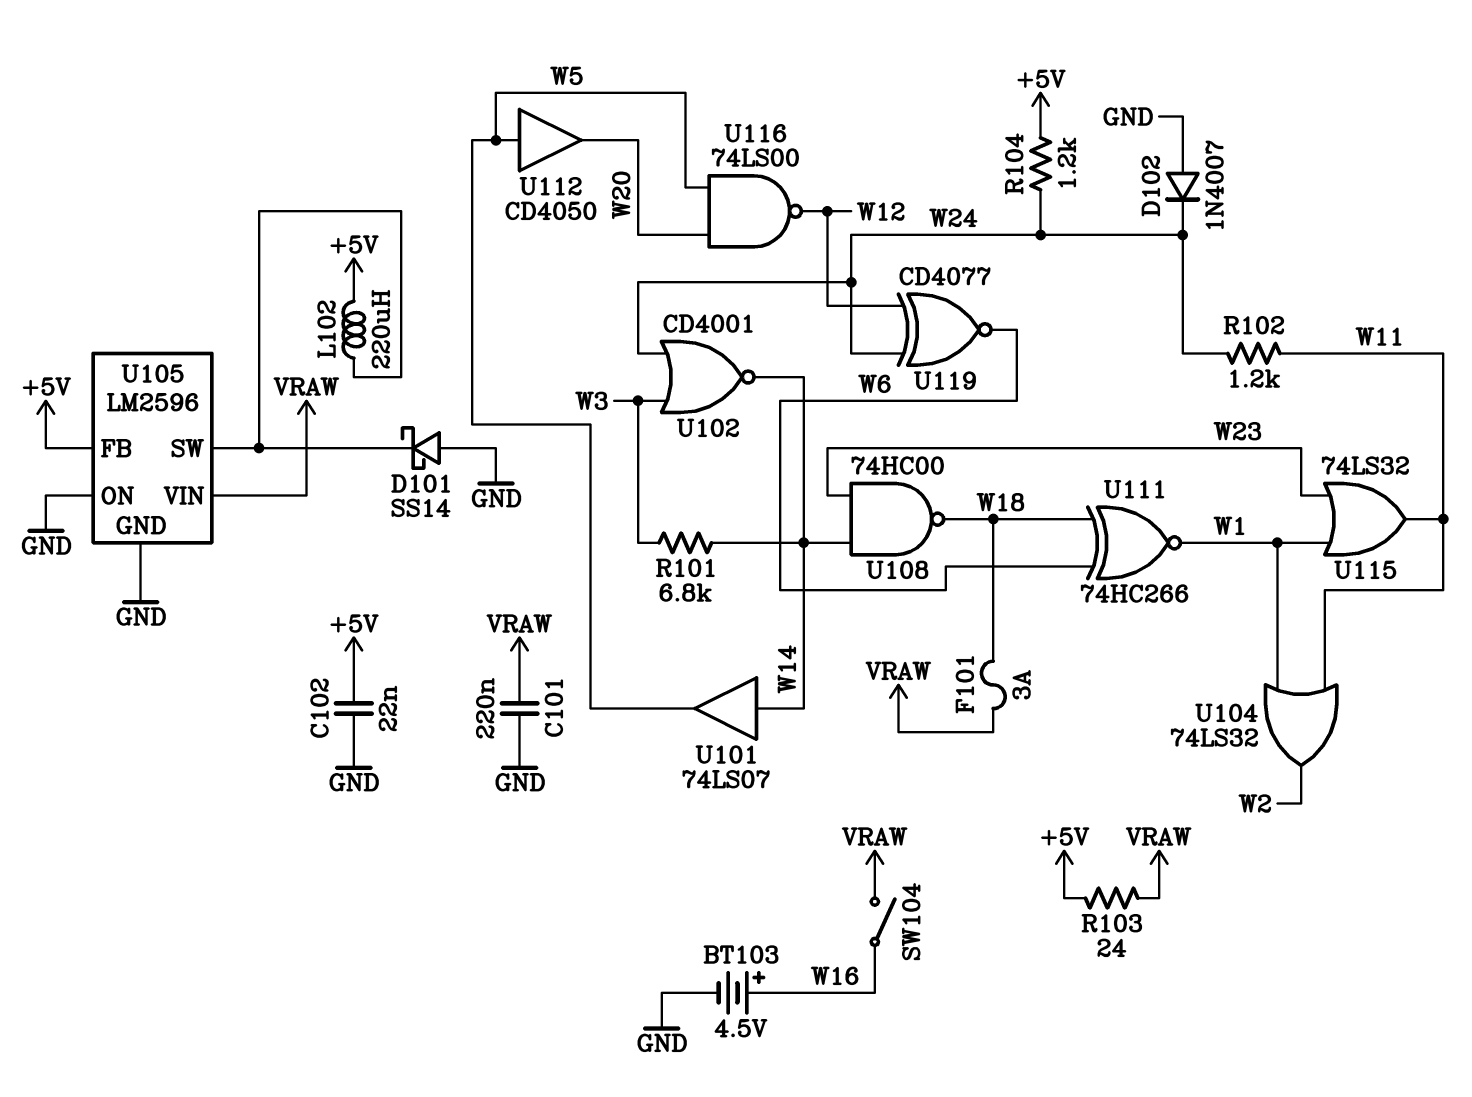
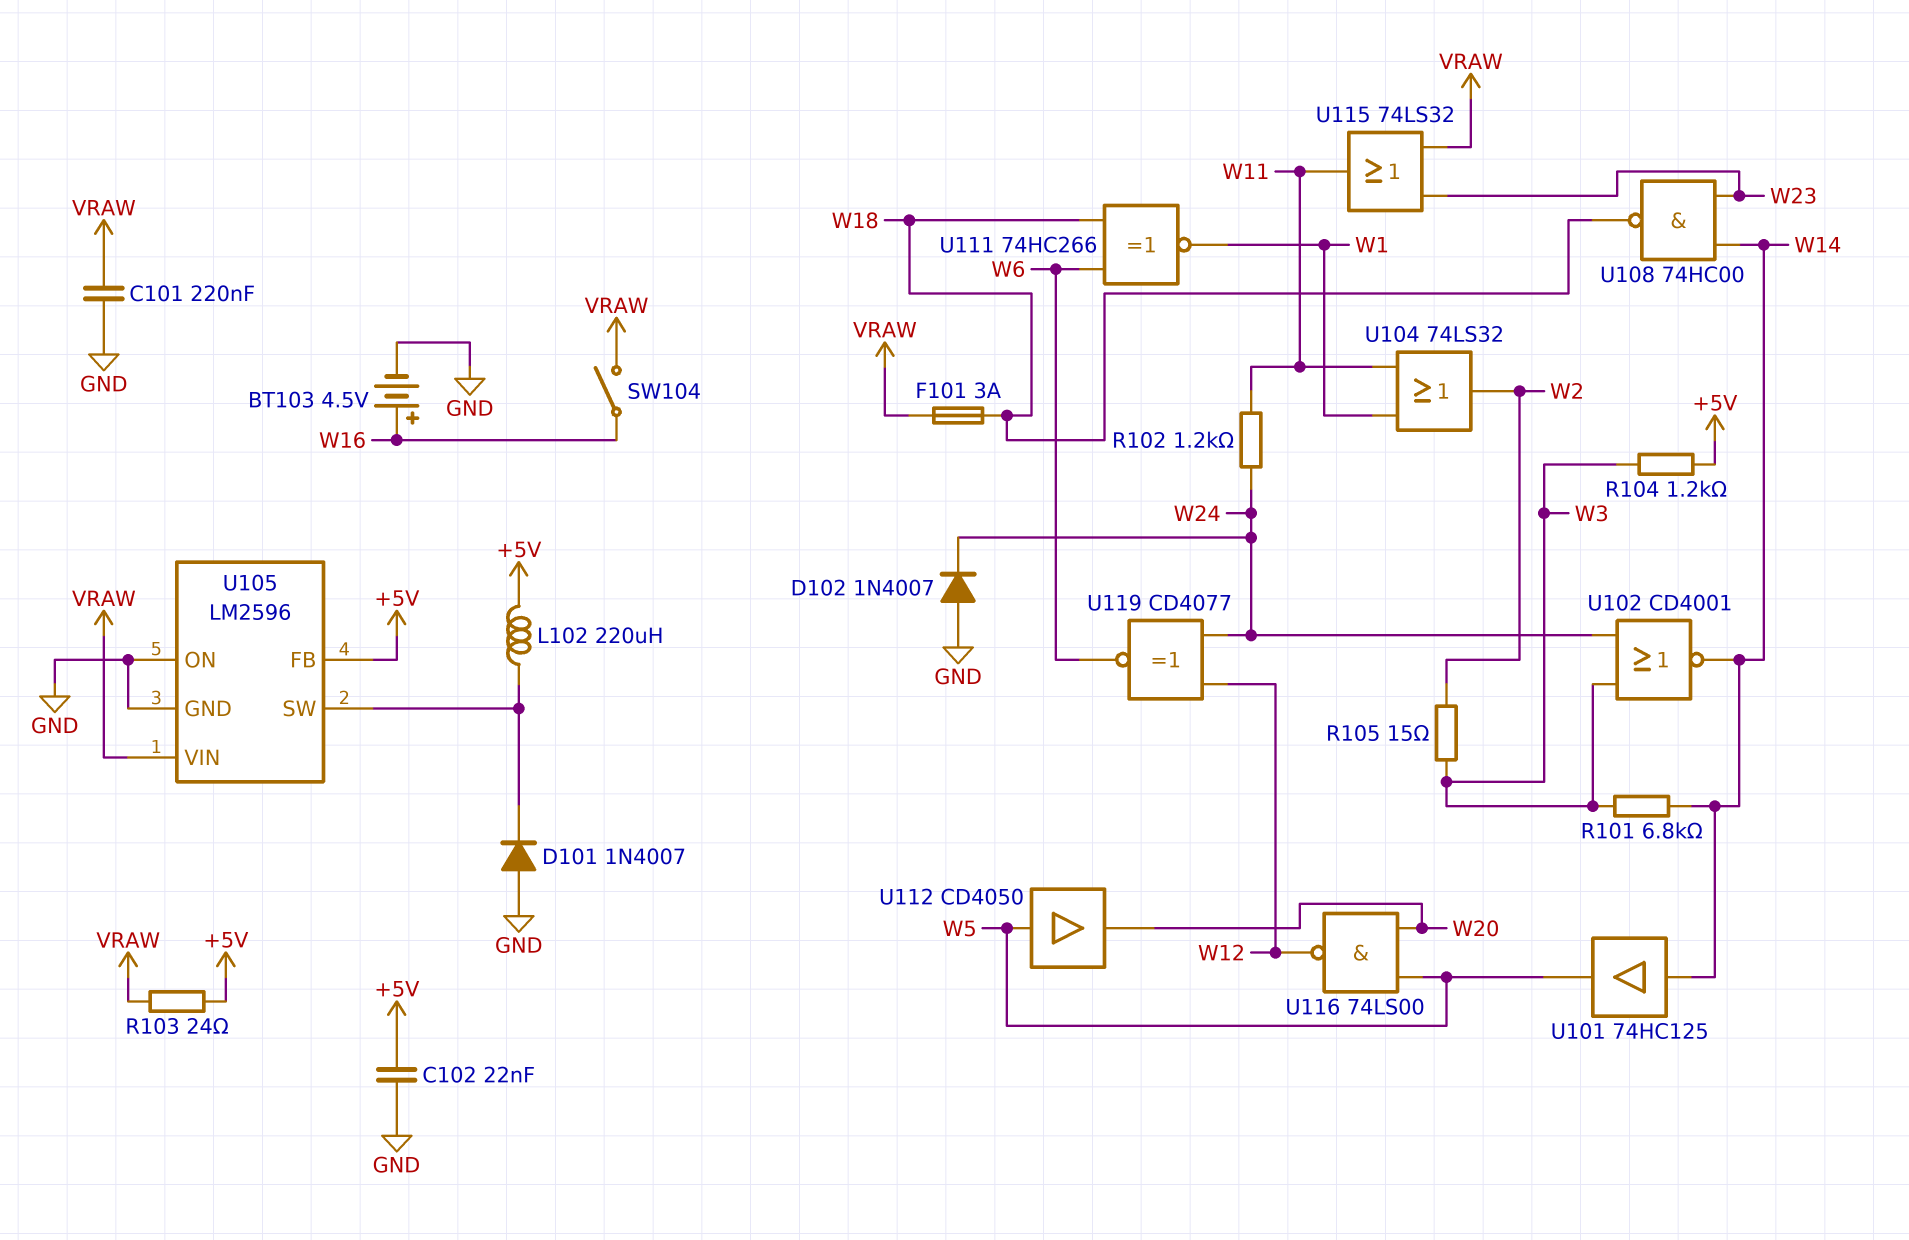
D101: schottky SS14 (A GND, K U105/SW) -> diode 1N4007 (A GND, K U105/SW)
R104: 1.2k (+5V, W24) -> 1.2k (+5V, W3)
R105: none -> 15 (W2, W3)
U101: buffer 74LS07 (in W14, out W5) -> buffer 74HC125 (in W14, out W5)
U115: OR 74LS32 (in W1, in W23, out W11) -> OR 74LS32 (in VRAW, in W23, out W11)

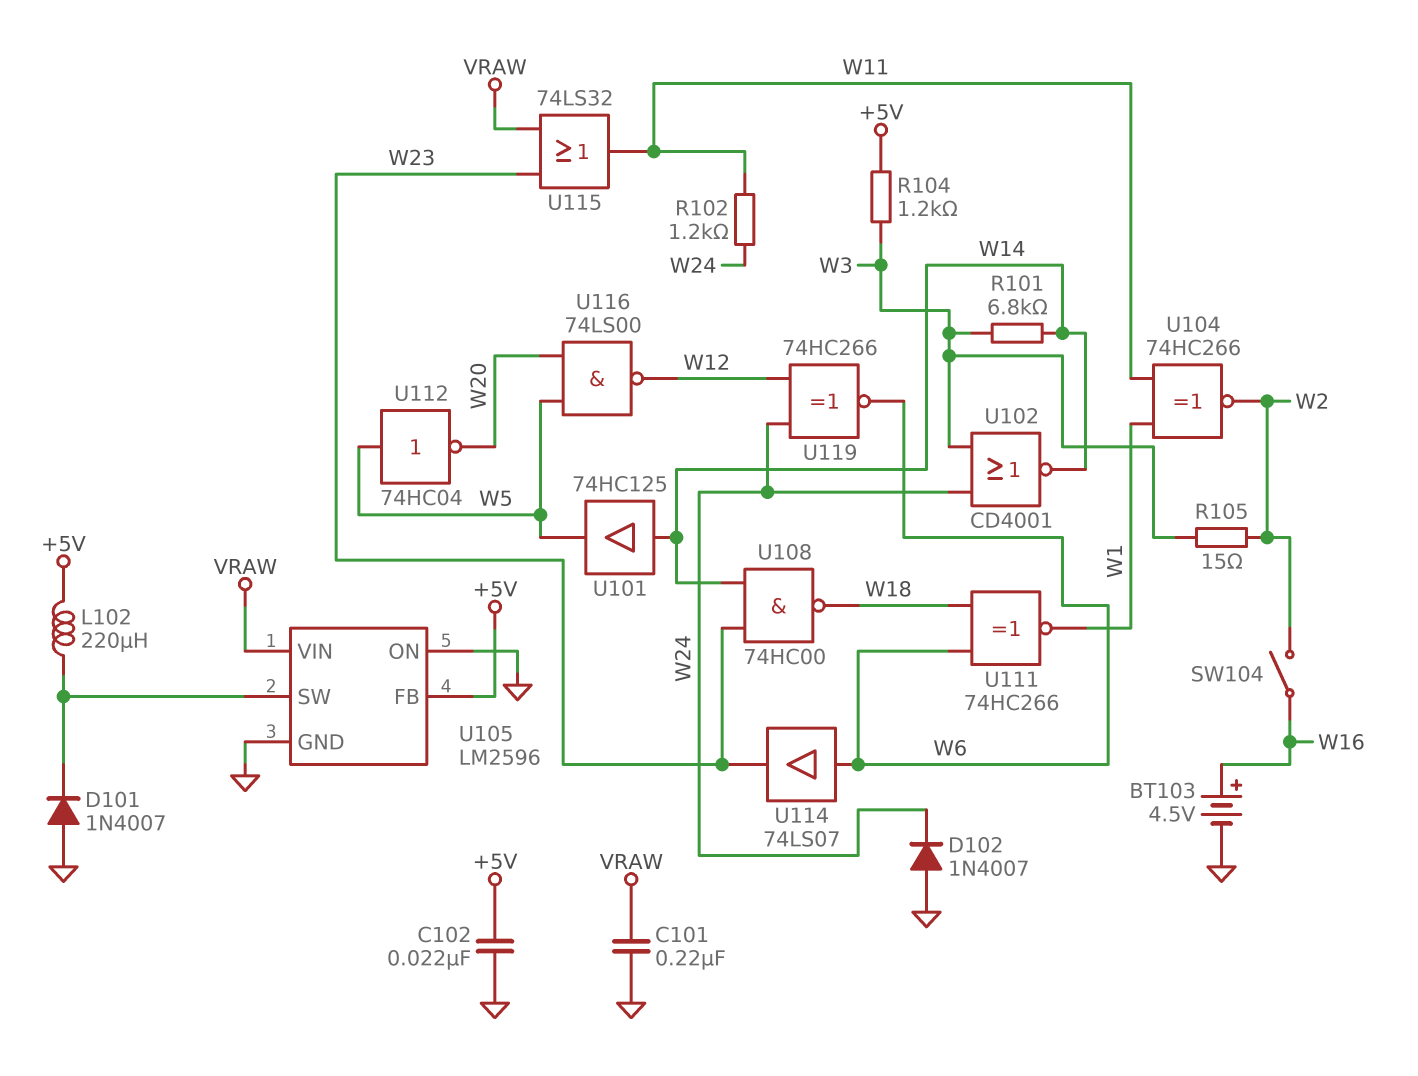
F101: 3A (VRAW, W18) -> none
R103: 24 (+5V, VRAW) -> none
SW104: switch (VRAW, W16) -> switch (W2, W16)
U104: OR 74LS32 (in W1, in W11, out W2) -> XNOR 74HC266 (in W1, in W11, out W2)
U112: buffer CD4050 (in W5, out W20) -> NOT 74HC04 (in W5, out W20)
U114: none -> buffer 74LS07 (in W6, out W23)
U119: XNOR CD4077 (in W12, in W24, out W6) -> XNOR 74HC266 (in W12, in W24, out W6)

